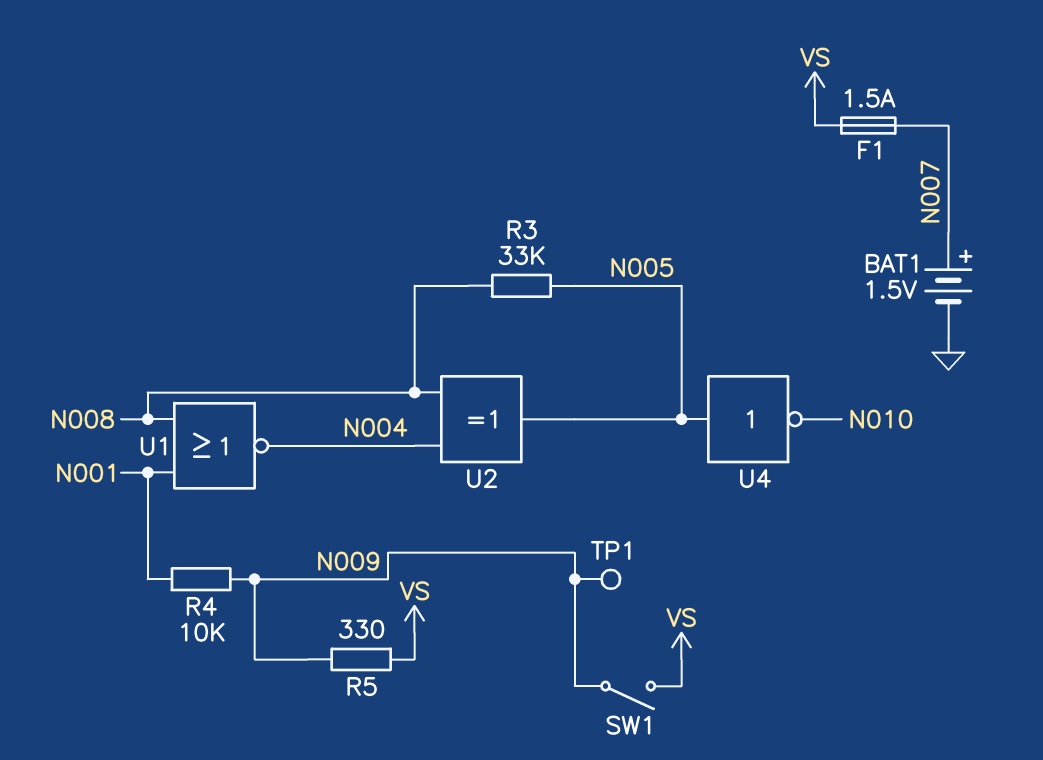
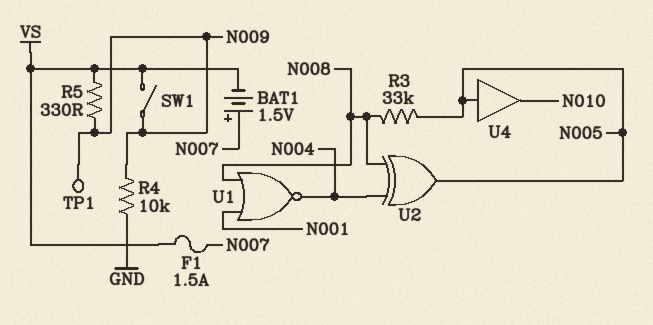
BAT1: 1.5V (plus N007, minus GND) -> 1.5V (plus N007, minus VS)
R4: 10k (N001, N009) -> 10k (GND, N009)
U4: NOT (in N005, out N010) -> buffer (in N005, out N010)

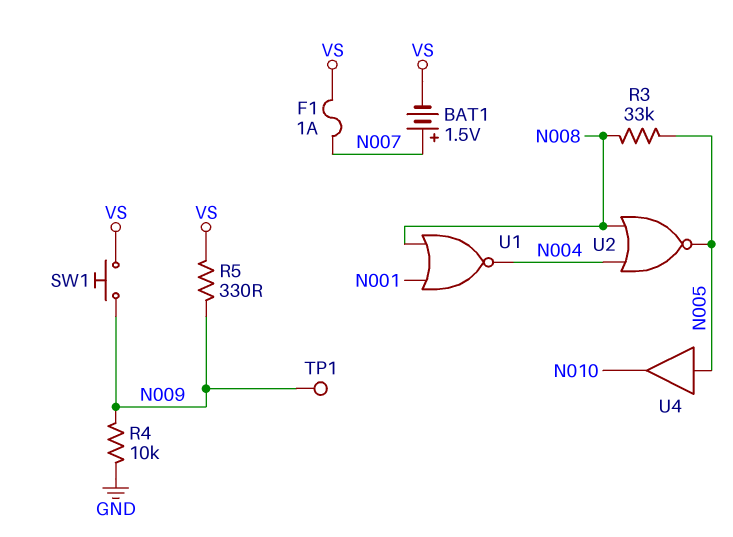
F1: 1.5A (N007, VS) -> 1A (N007, VS)
SW1: switch (N009, VS) -> button (N009, VS)
U2: XOR (in N004, in N008, out N005) -> NOR (in N004, in N008, out N005)

